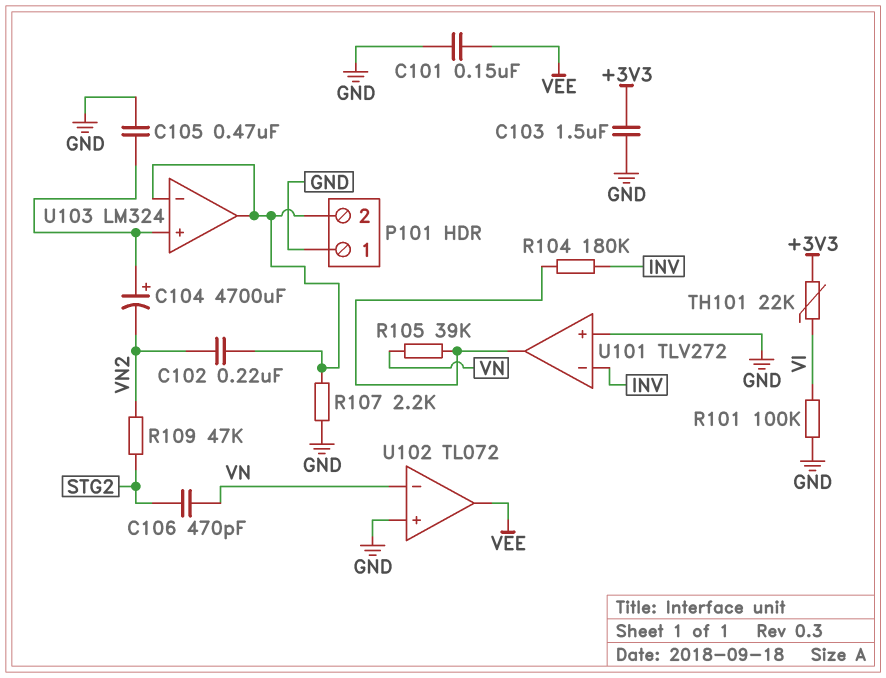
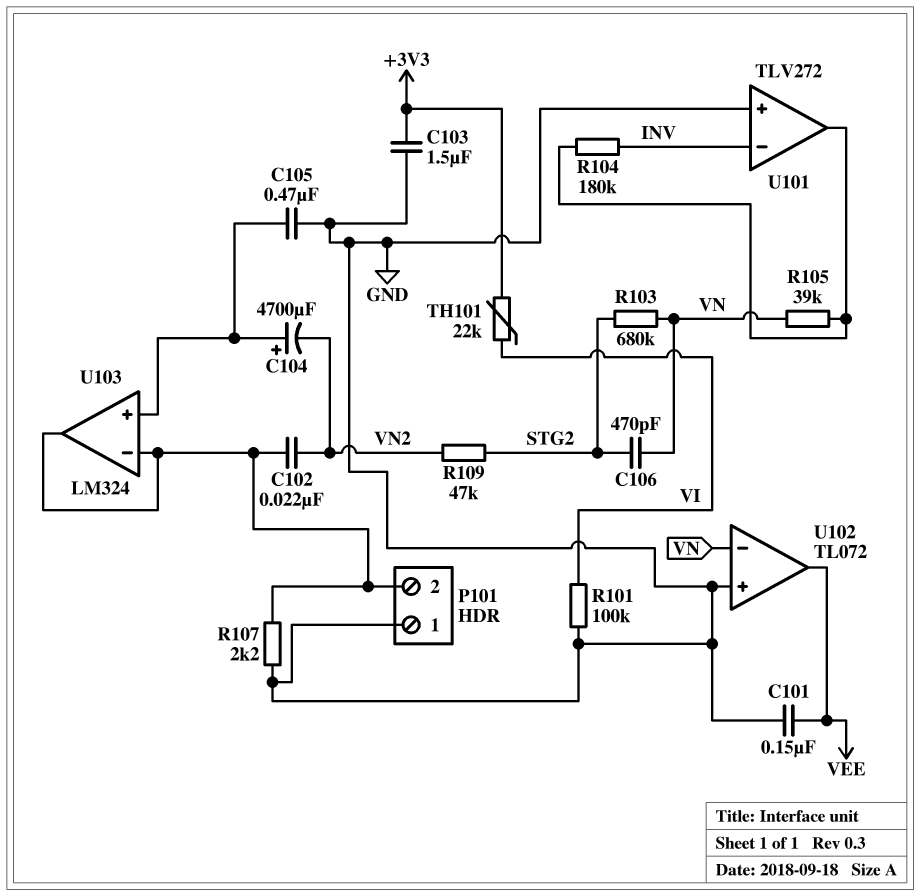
C102: 220nF (P101/2, VN2) -> 22nF (P101/2, VN2)
R103: none -> 680k (STG2, VN)

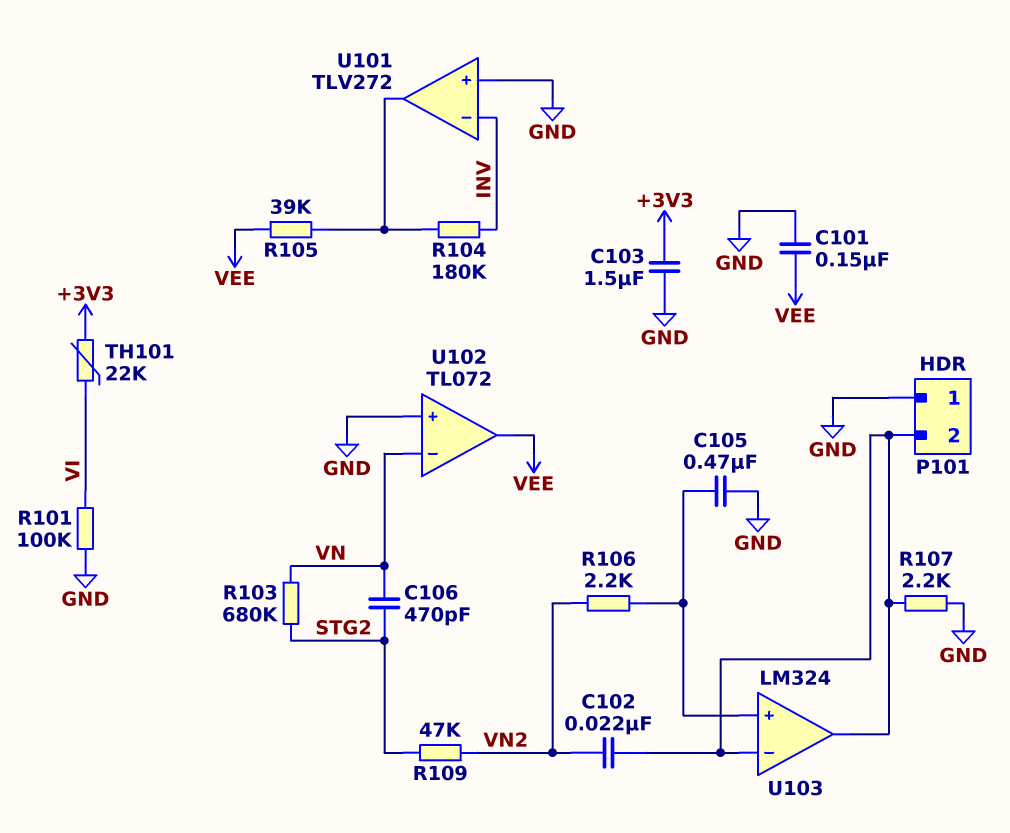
C104: 4700uF (plus U103/in+, minus VN2) -> none
R105: 39k (U101/out, VN) -> 39k (U101/out, VEE)
R106: none -> 2.2k (U103/in+, VN2)

